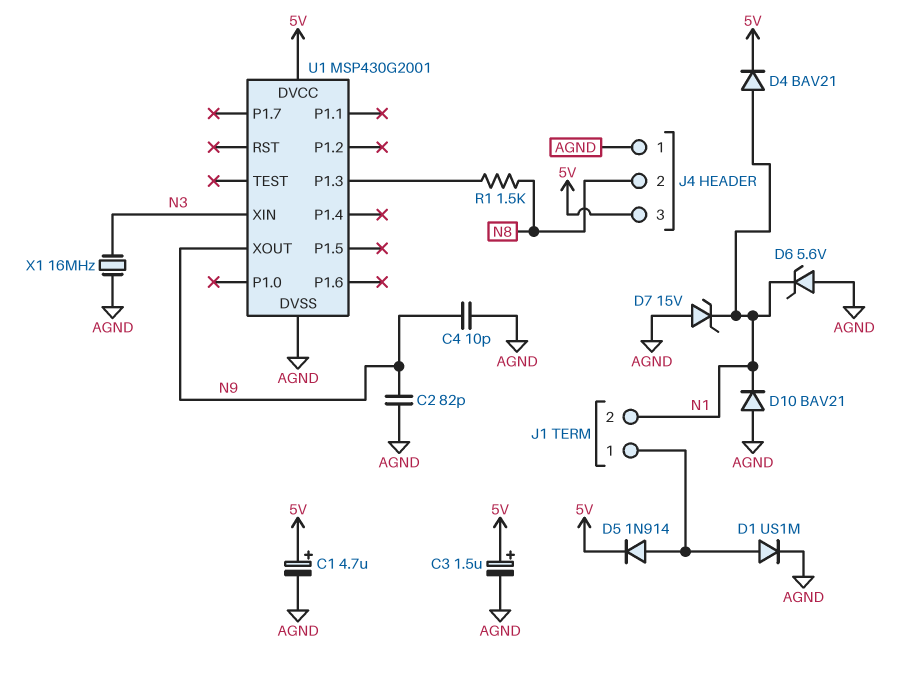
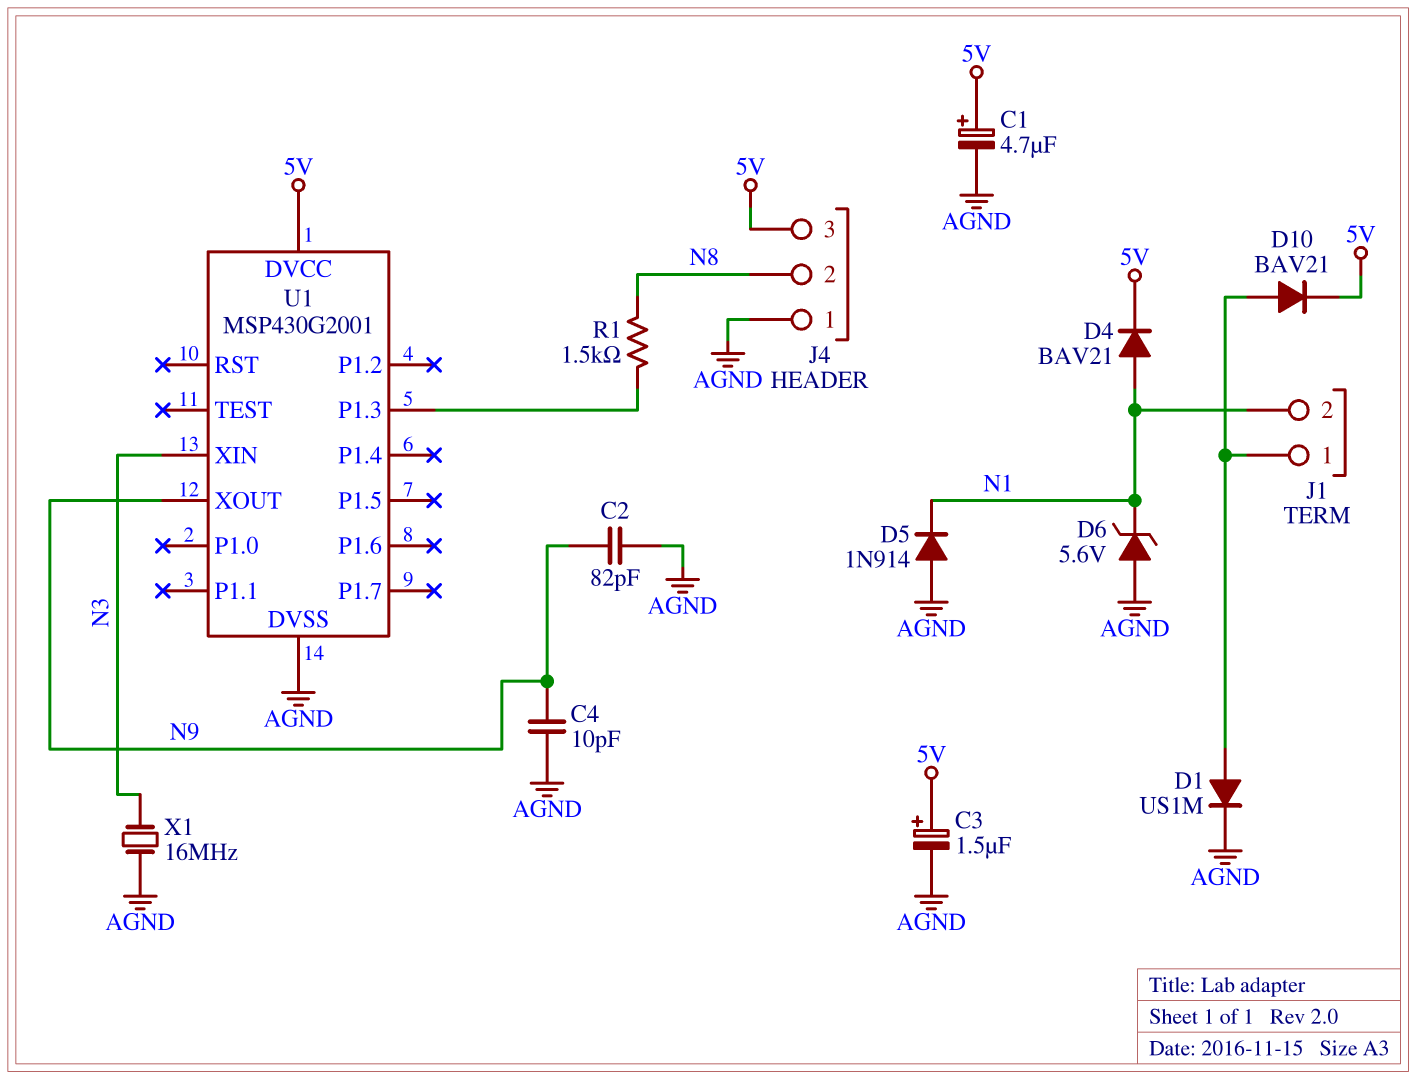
D5: diode 1N914 (A J1/1, K 5V) -> diode 1N914 (A AGND, K N1)
D7: zener 15V (A AGND, K N1) -> none
D10: diode BAV21 (A AGND, K N1) -> diode BAV21 (A J1/1, K 5V)

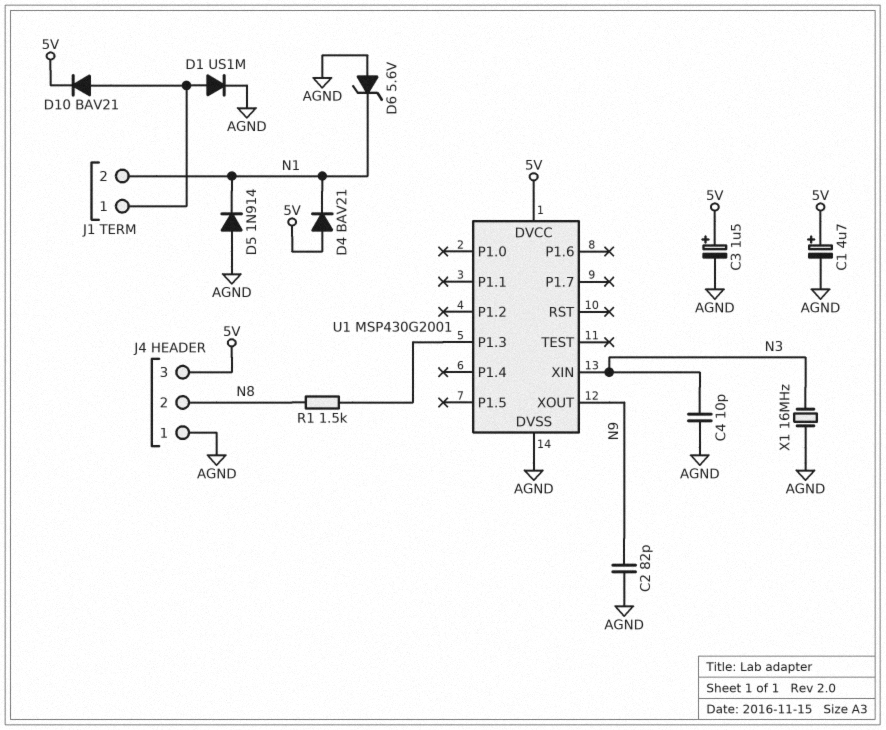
C4: 10pF (AGND, N9) -> 10pF (AGND, N3)
D4: diode BAV21 (A N1, K 5V) -> diode BAV21 (A 5V, K N1)

